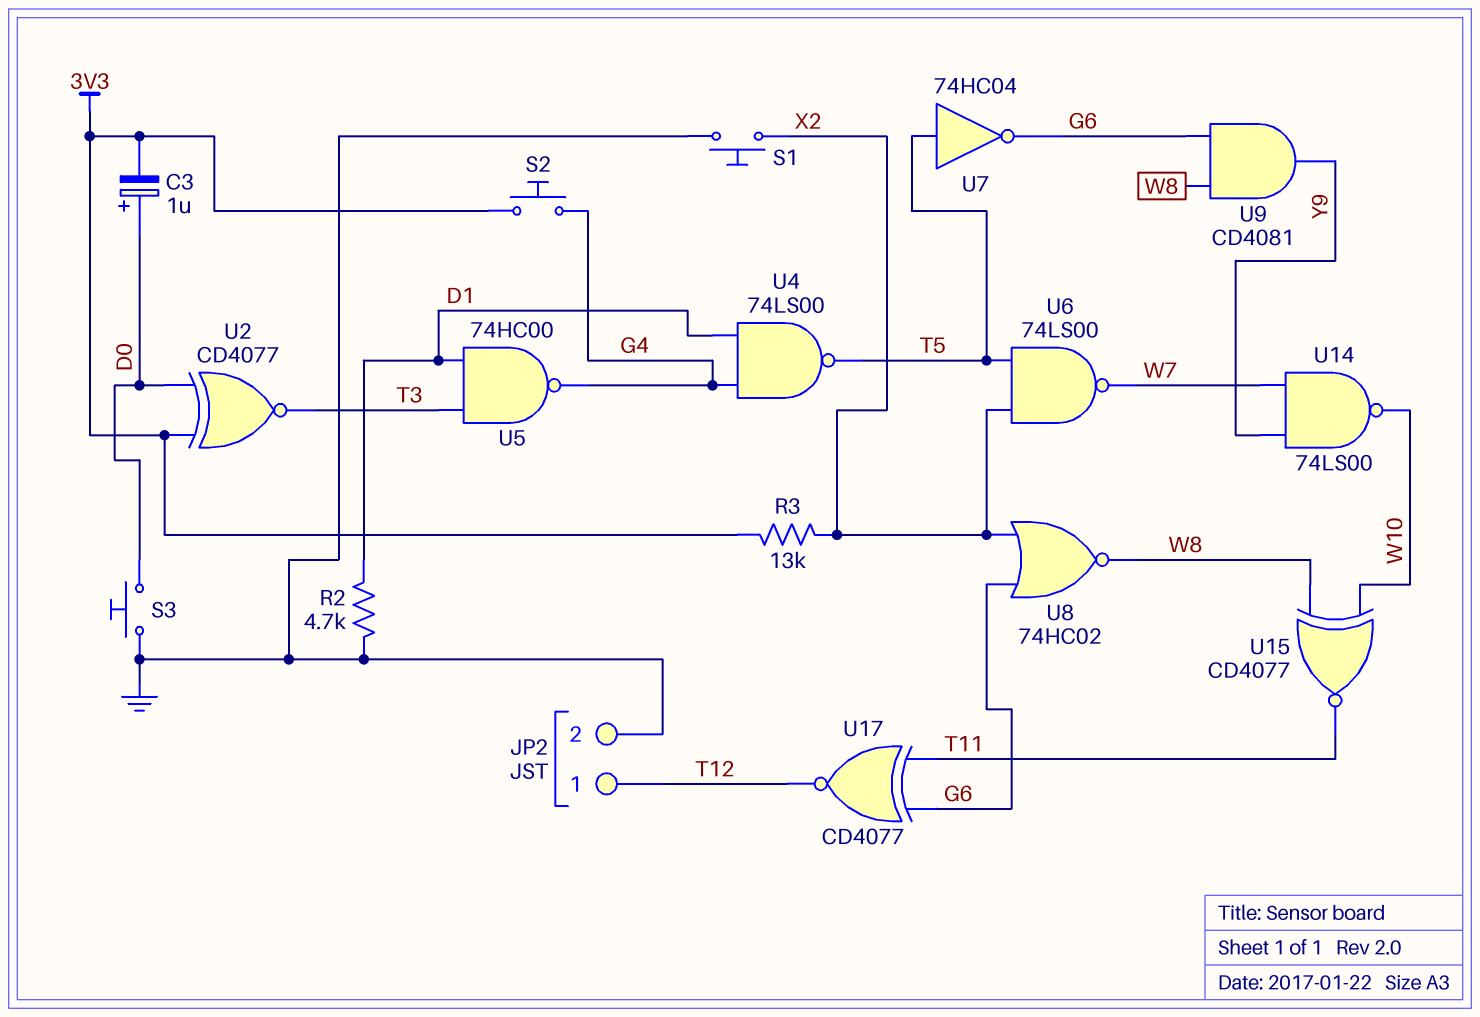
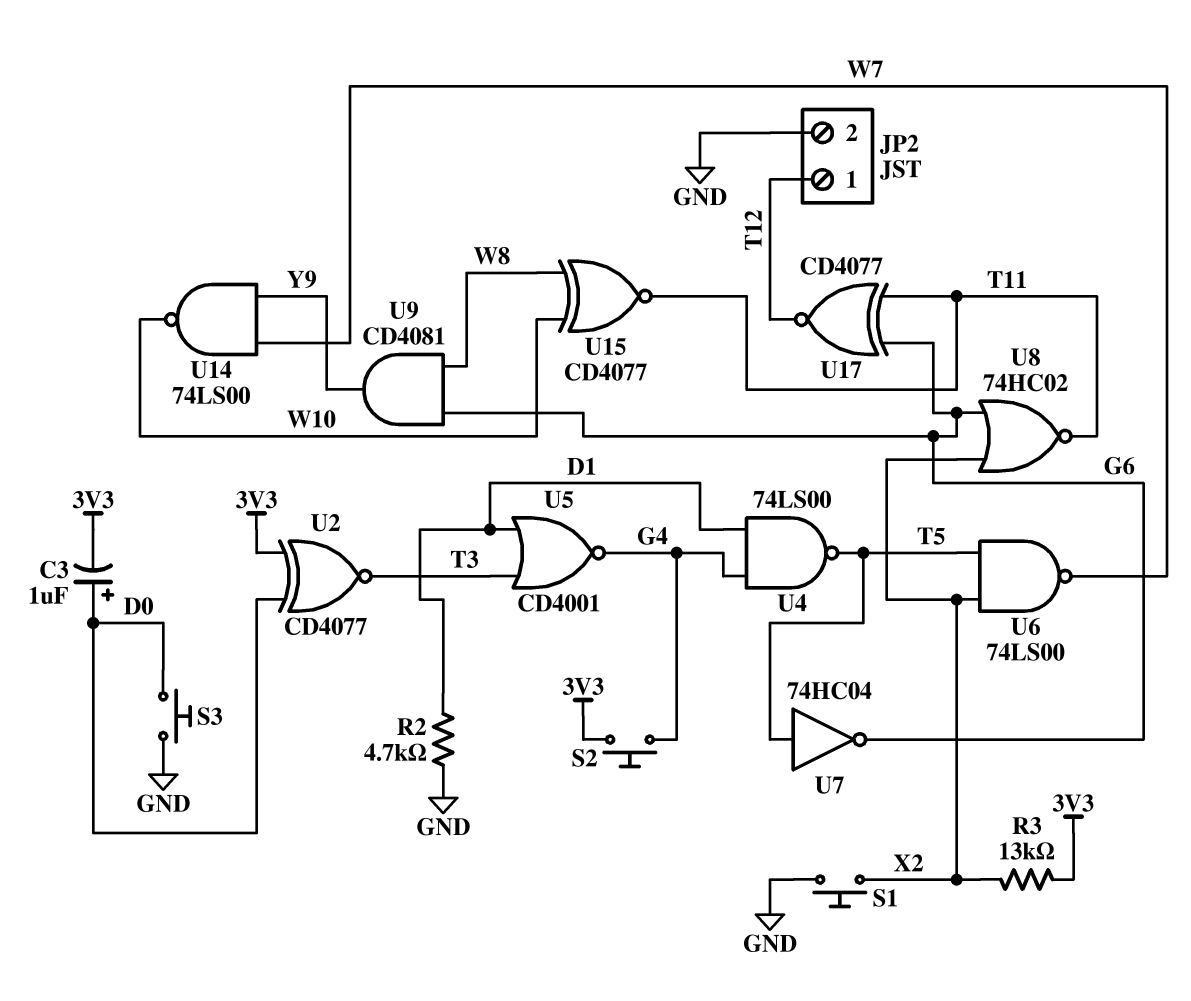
U5: NAND 74HC00 (in D1, in T3, out G4) -> NOR CD4001 (in D1, in T3, out G4)
U8: NOR 74HC02 (in G6, in X2, out W8) -> NOR 74HC02 (in G6, in X2, out T11)

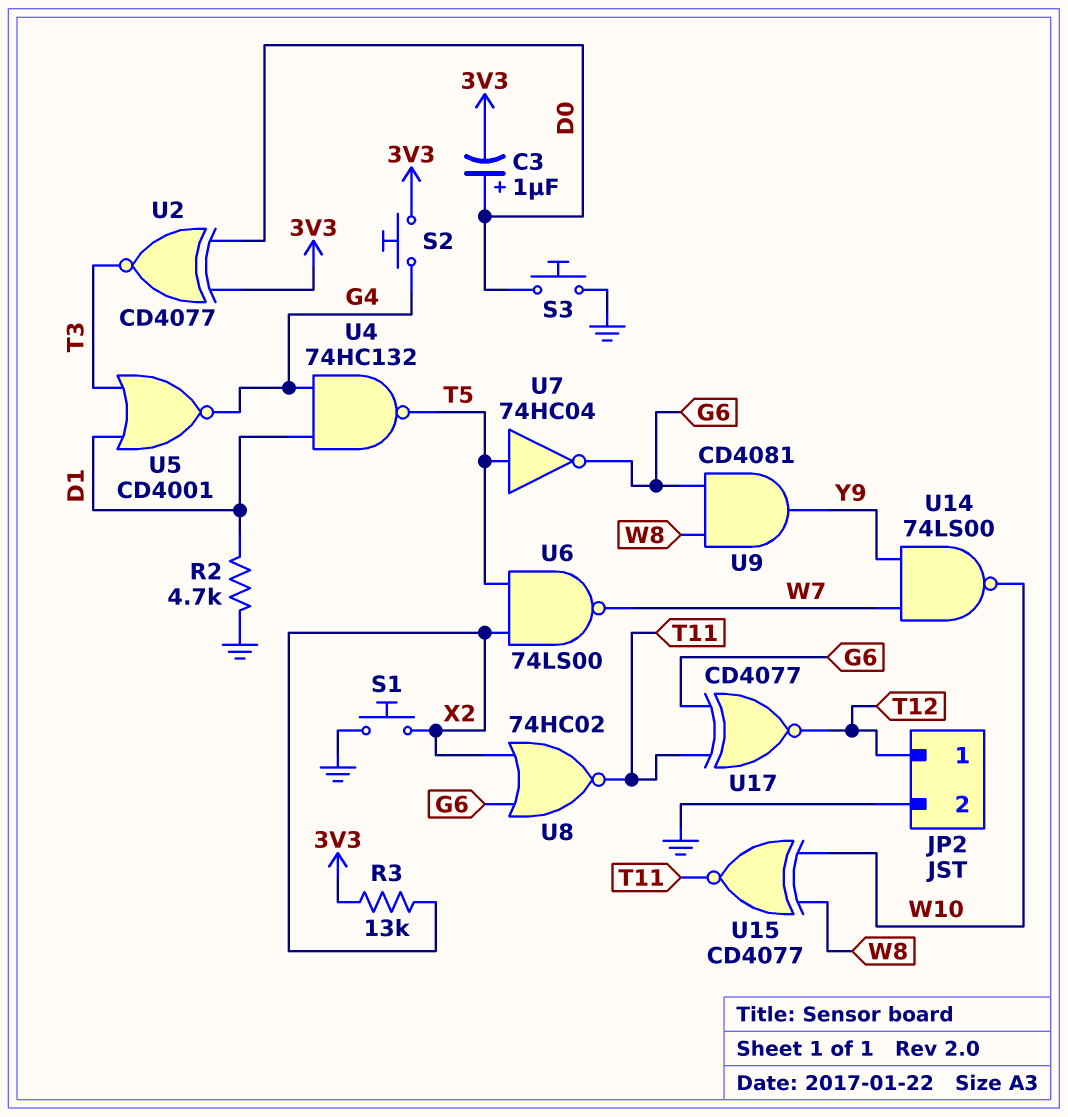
U4: NAND 74LS00 (in D1, in G4, out T5) -> NAND 74HC132 (in D1, in G4, out T5)

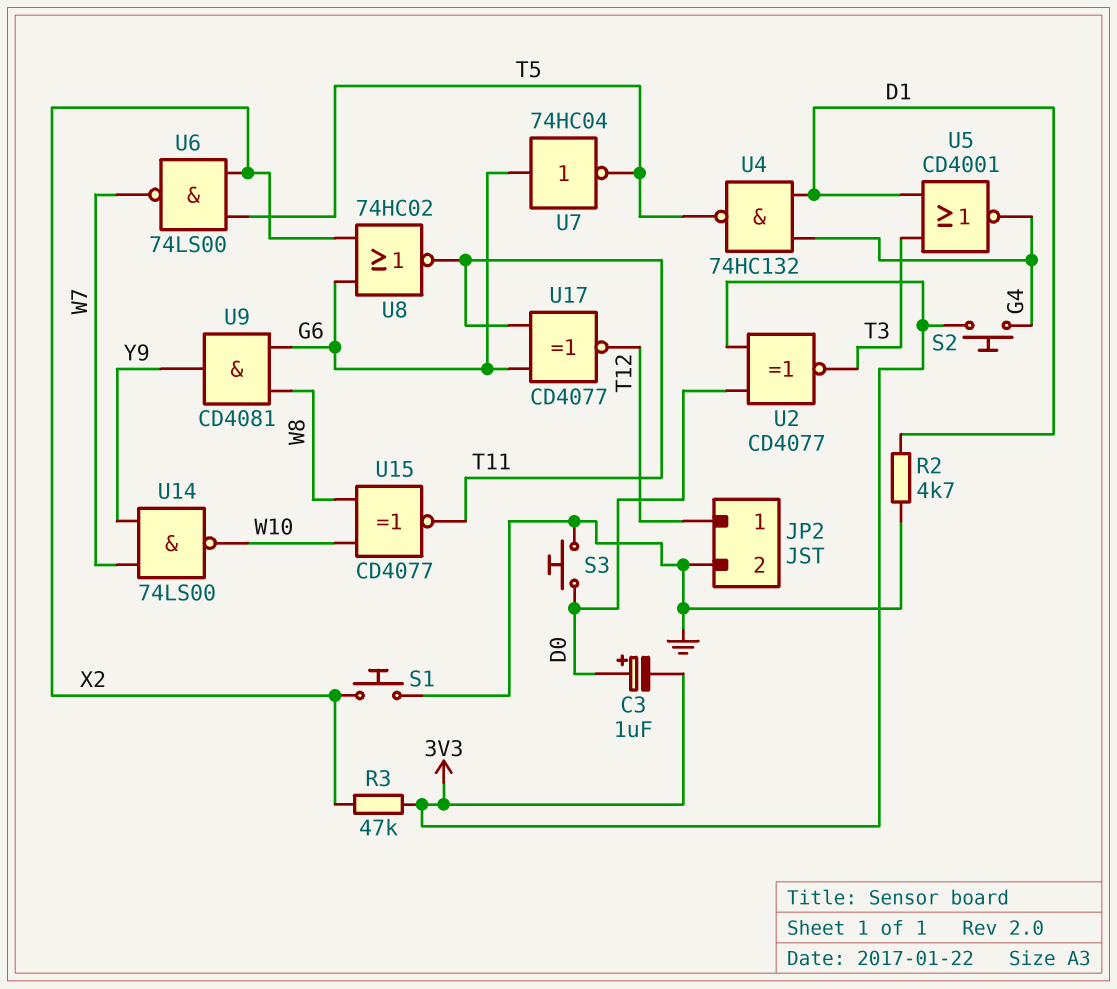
R3: 13k (3V3, X2) -> 47k (3V3, X2)
U7: NOT 74HC04 (in T5, out G6) -> NOT 74HC04 (in G6, out T5)

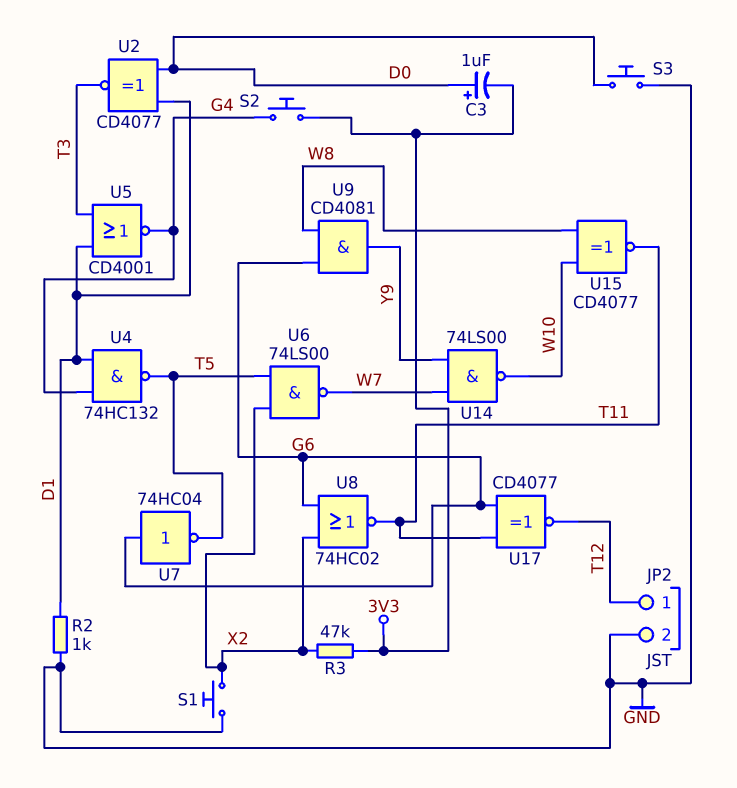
R2: 4.7k (D1, GND) -> 1k (D1, GND)
U2: XNOR CD4077 (in 3V3, in D0, out T3) -> XNOR CD4077 (in D0, in D1, out T3)

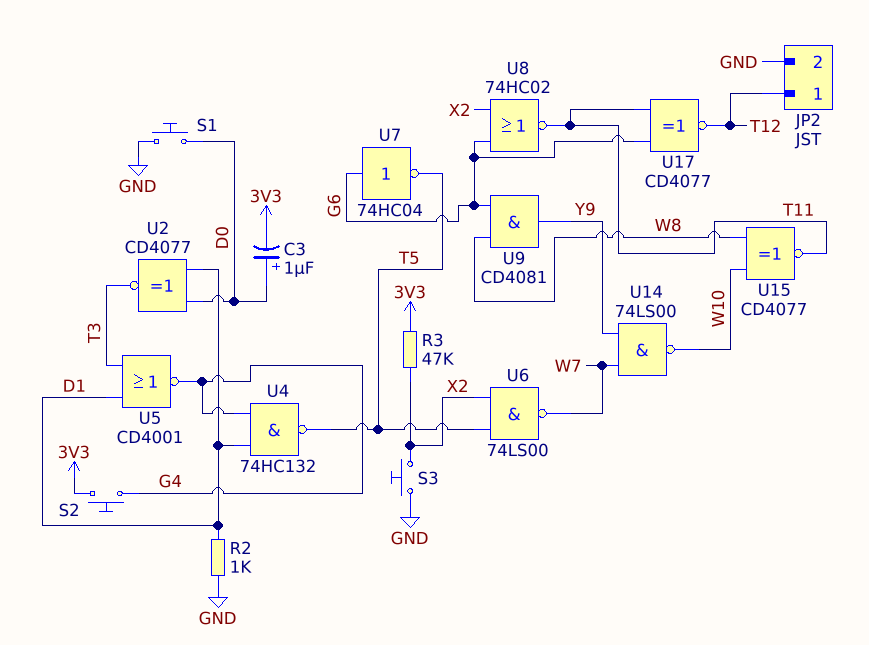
S1: button (GND, X2) -> button (D0, GND)
S3: button (D0, GND) -> button (GND, X2)

